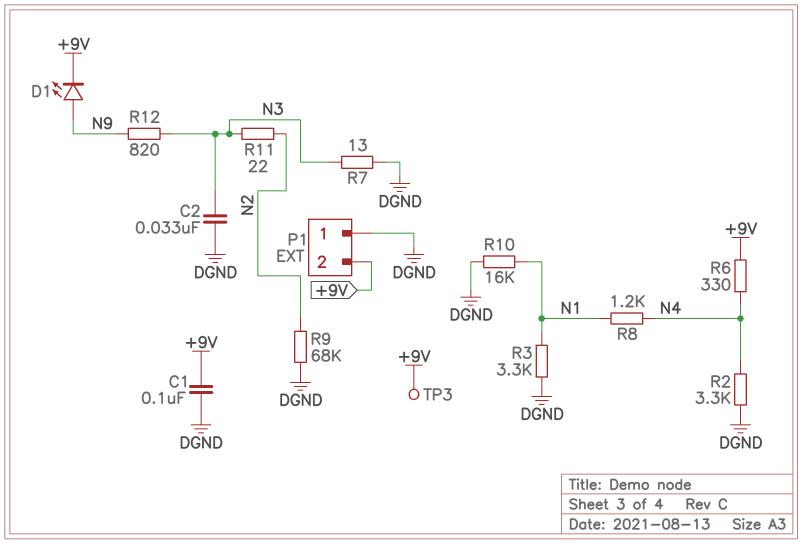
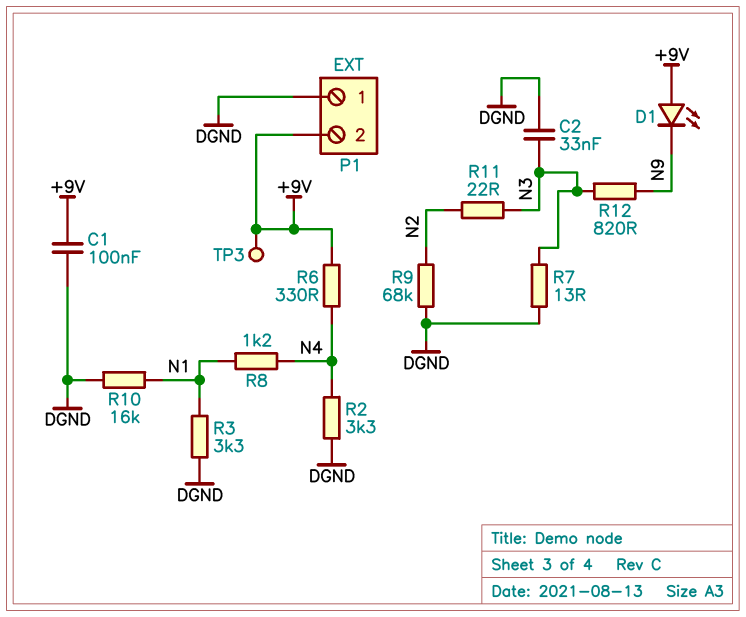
D1: LED (A N9, K +9V) -> LED (A +9V, K N9)

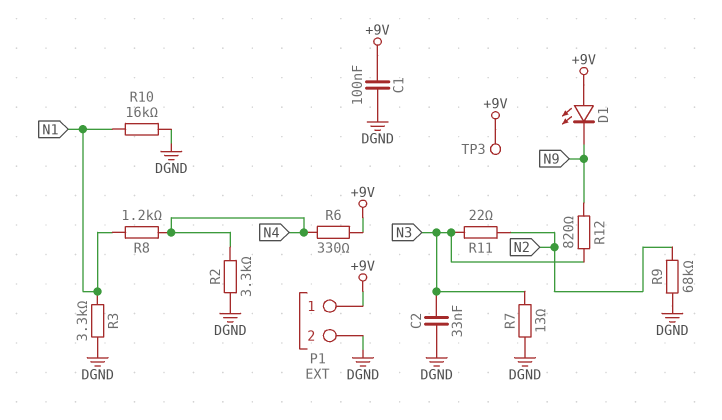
P1 pin 1: DGND -> +9V
P1 pin 2: +9V -> DGND

